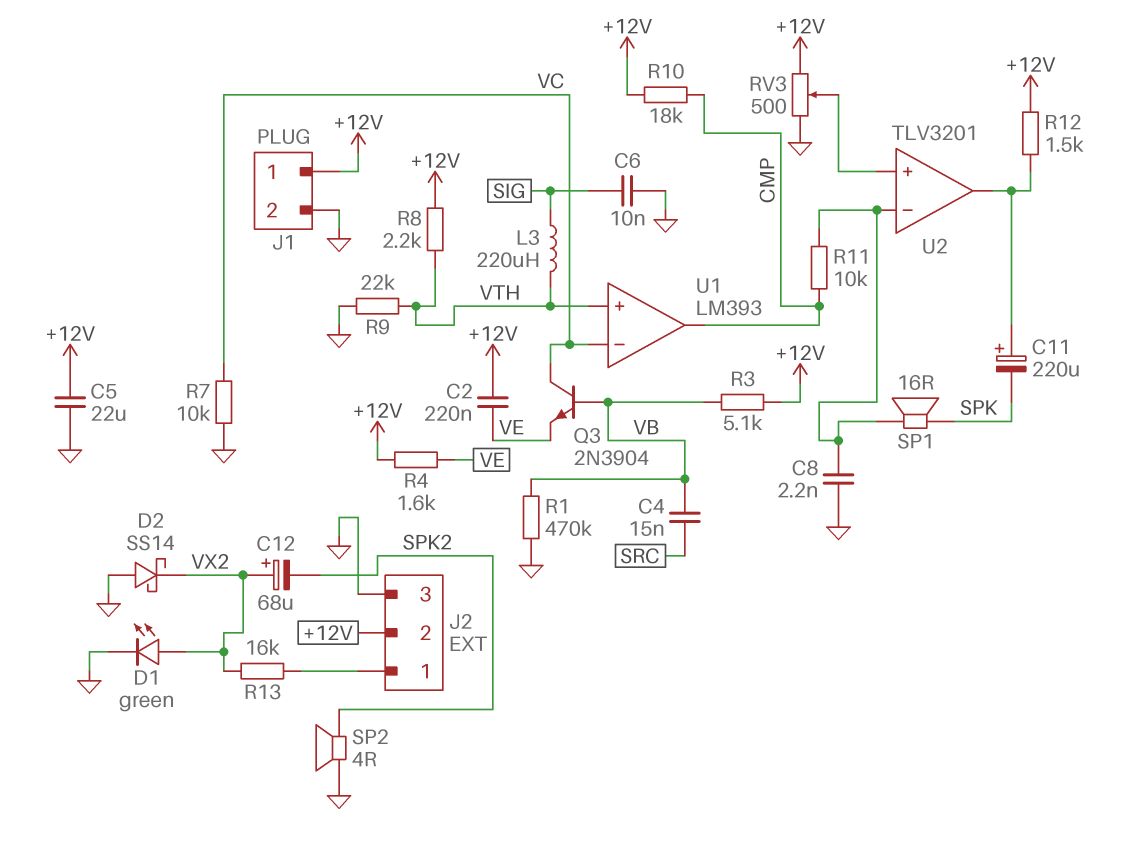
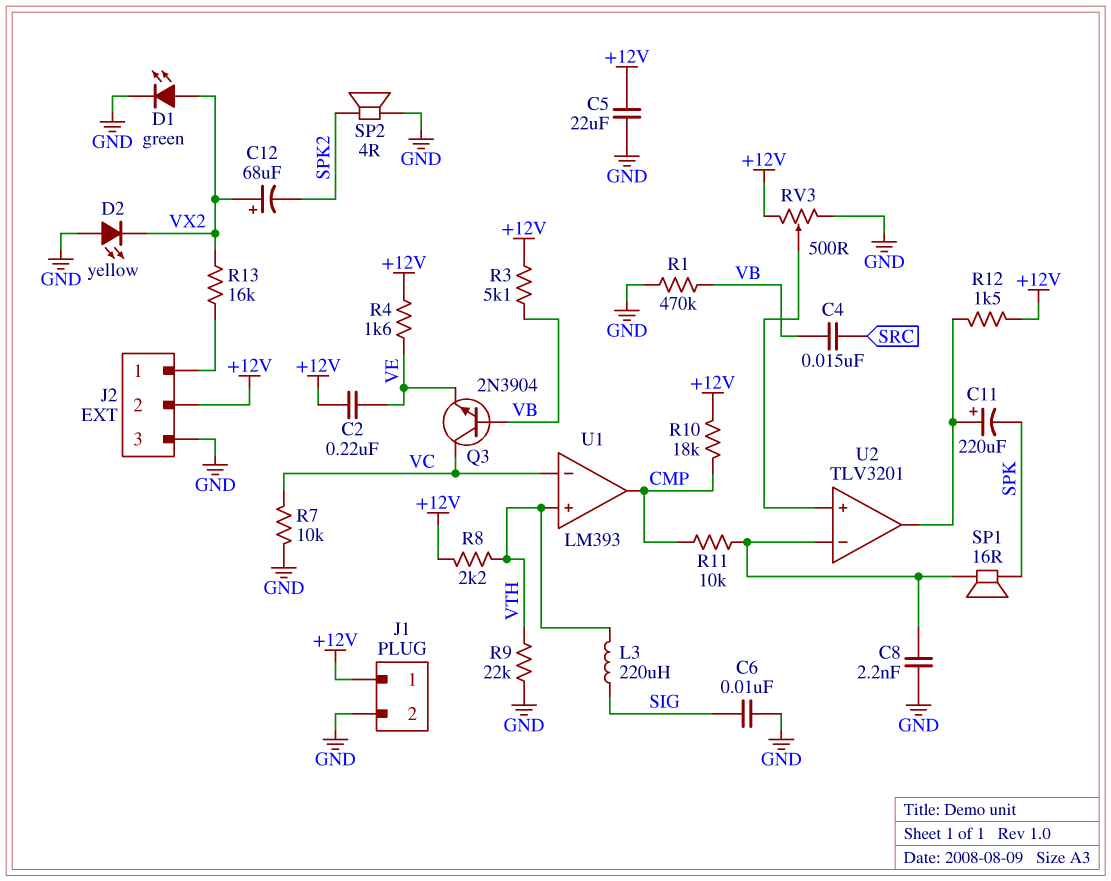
D2: schottky SS14 (A GND, K VX2) -> LED yellow (A GND, K VX2)

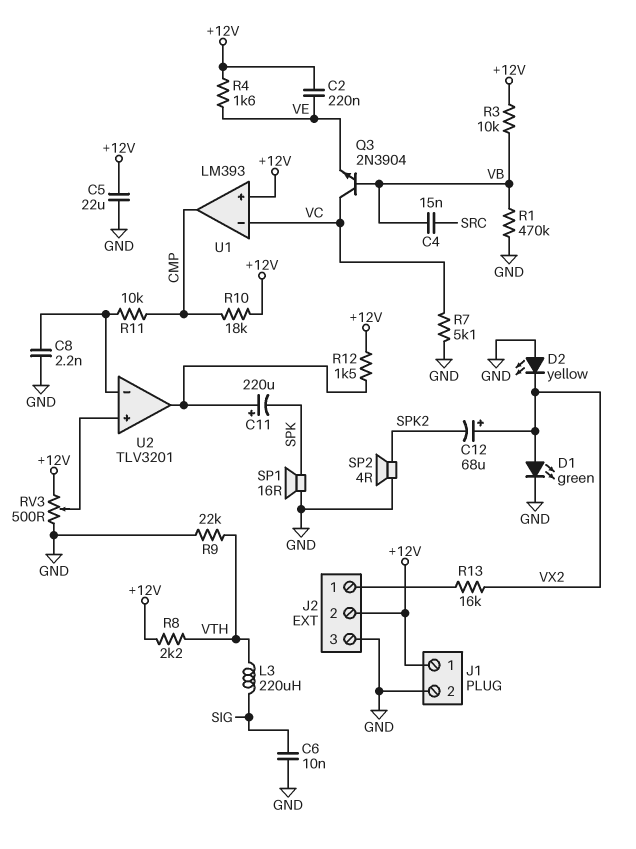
R3: 5.1k (+12V, VB) -> 10k (+12V, VB)
R7: 10k (GND, VC) -> 5.1k (GND, VC)
SP1: speaker 16R (SPK, U2/in-) -> speaker 16R (GND, SPK)
U1 pin in+: VTH -> +12V

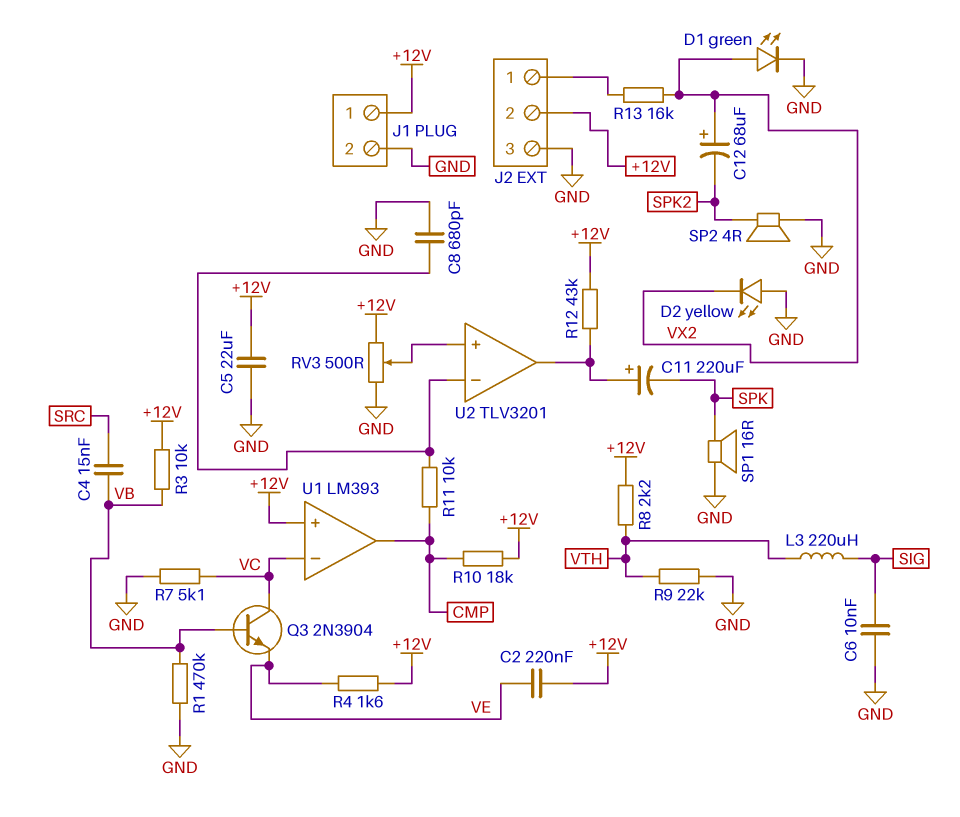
C8: 2.2nF (GND, U2/in-) -> 680pF (GND, U2/in-)
R12: 1.5k (+12V, U2/out) -> 43k (+12V, U2/out)

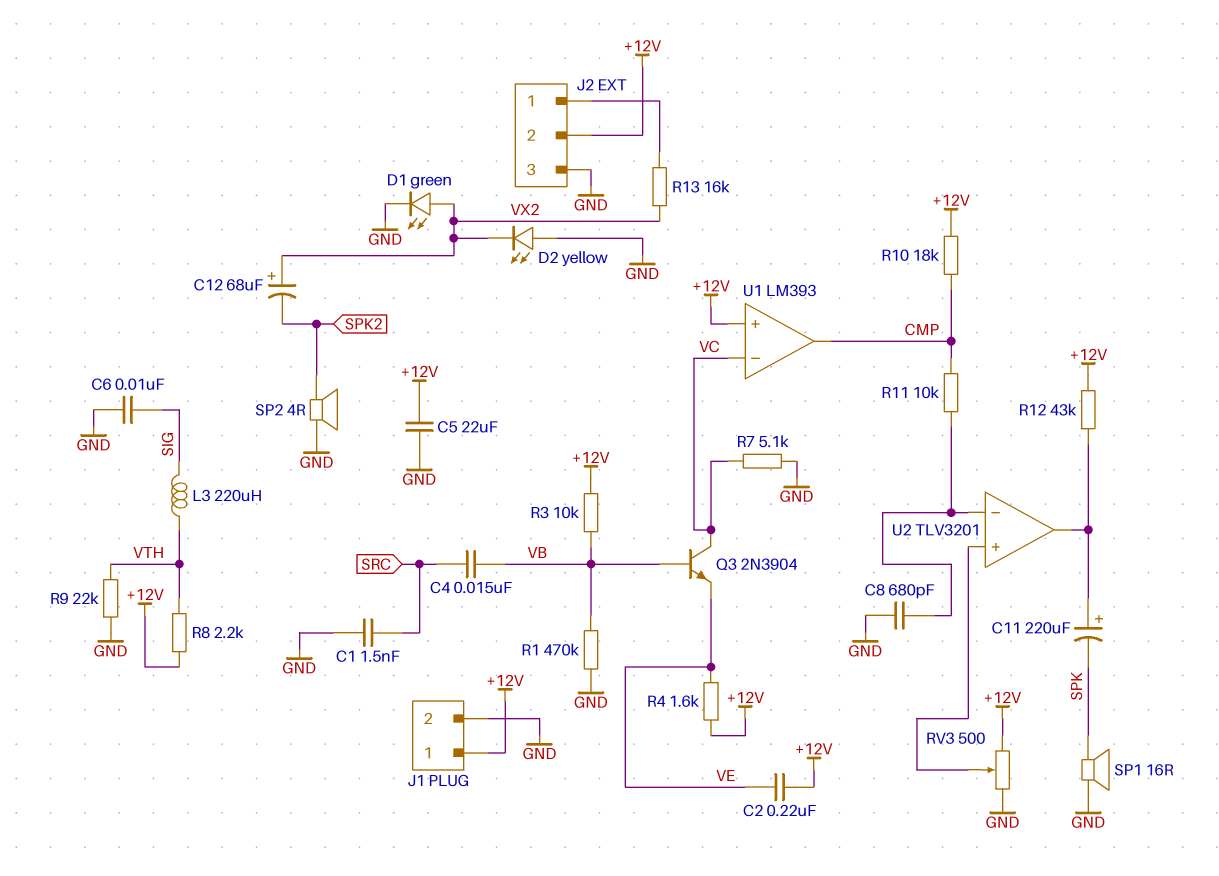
C1: none -> 1.5nF (GND, SRC)

